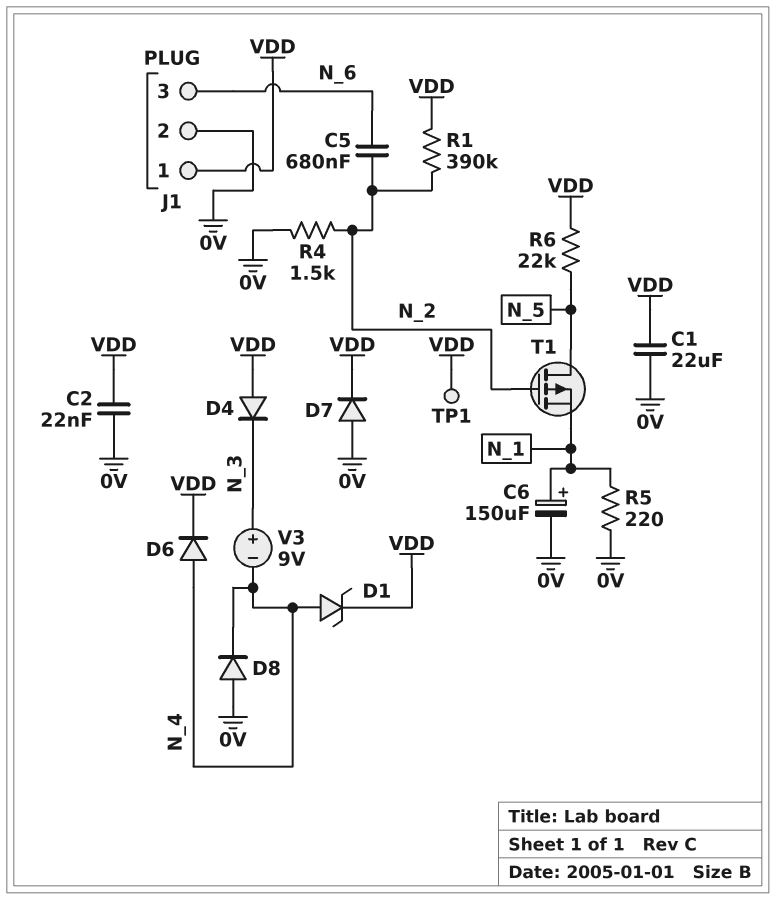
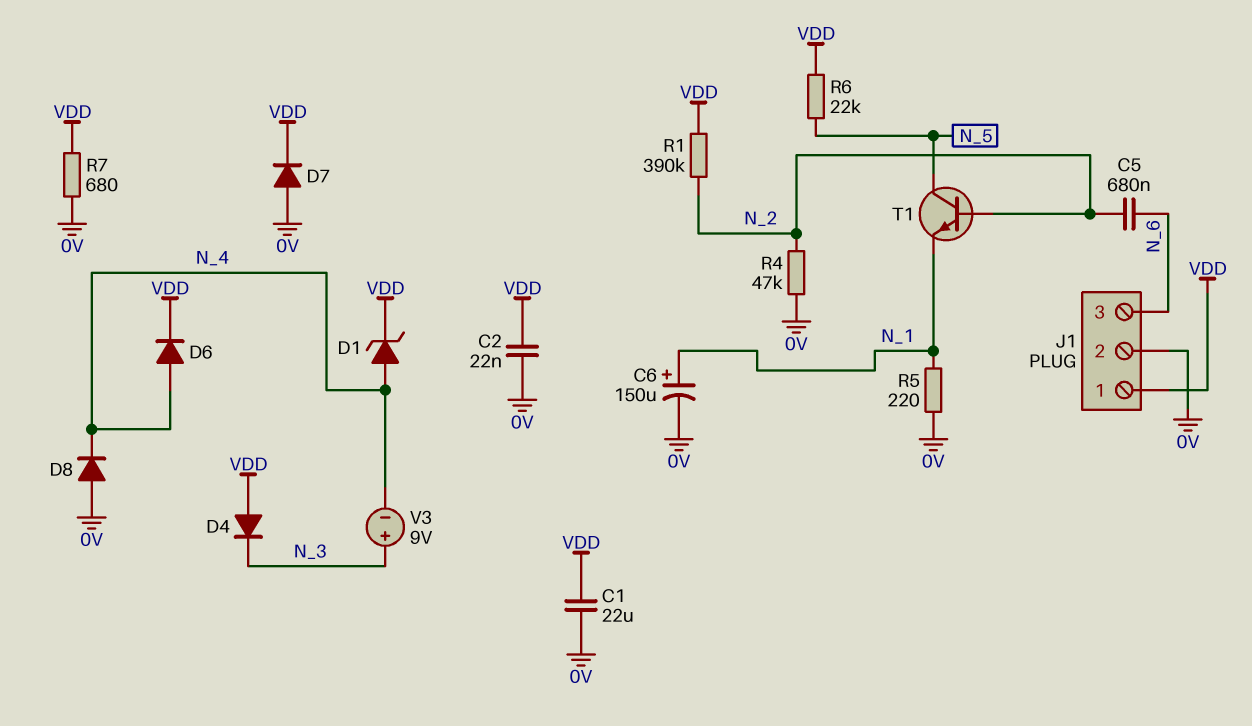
R4: 1.5k (0V, N_2) -> 47k (0V, N_2)
R7: none -> 680 (0V, VDD)
T1: PMOS (G N_2, D N_5, S N_1) -> NPN (B N_2, C N_5, E N_1)
TP1: test point (VDD) -> none

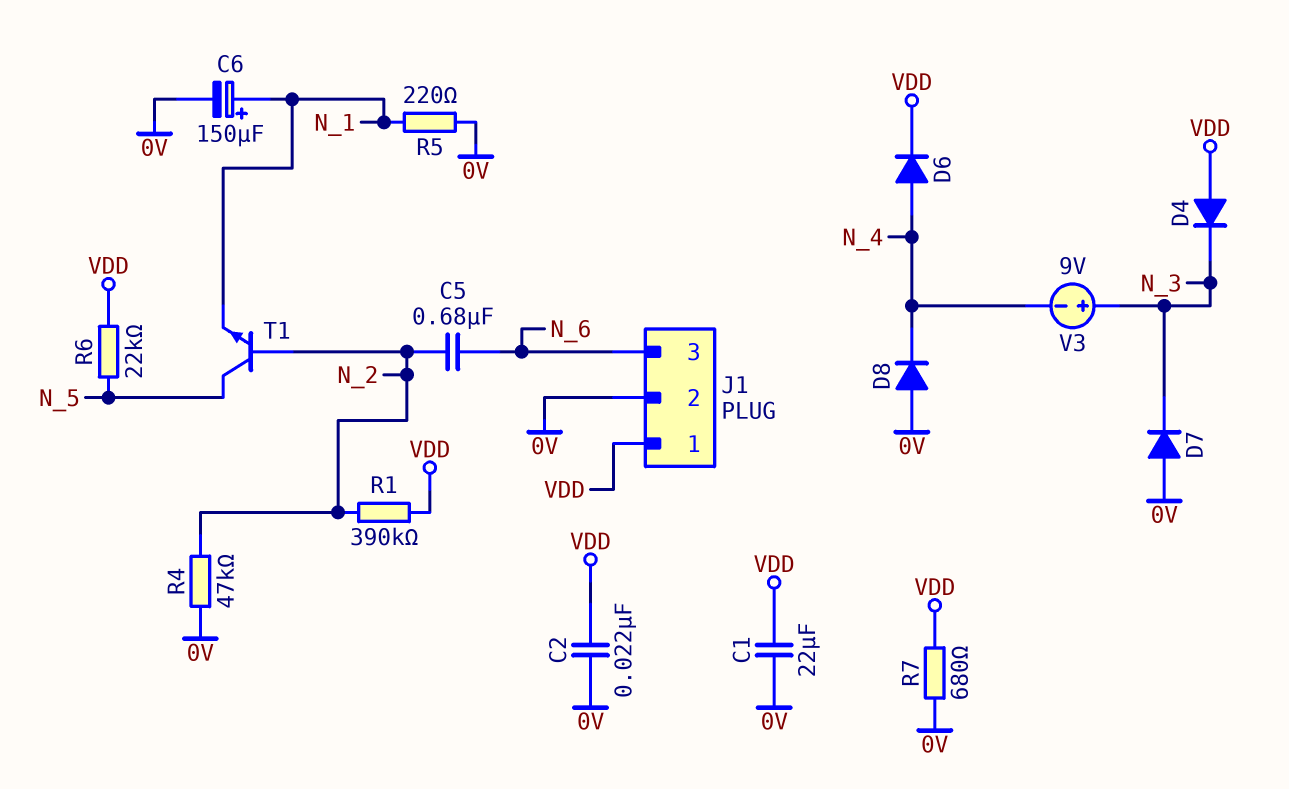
D1: zener (A N_4, K VDD) -> none
D7: diode (A 0V, K VDD) -> diode (A 0V, K N_3)

